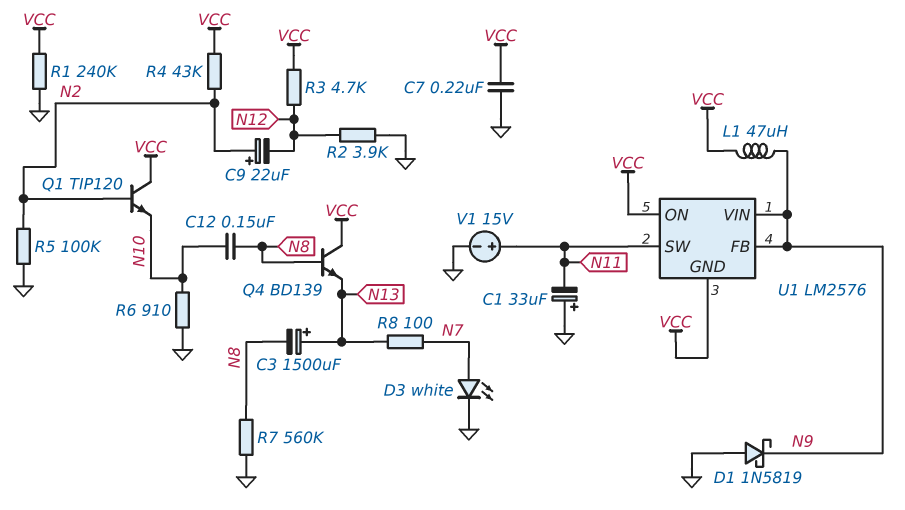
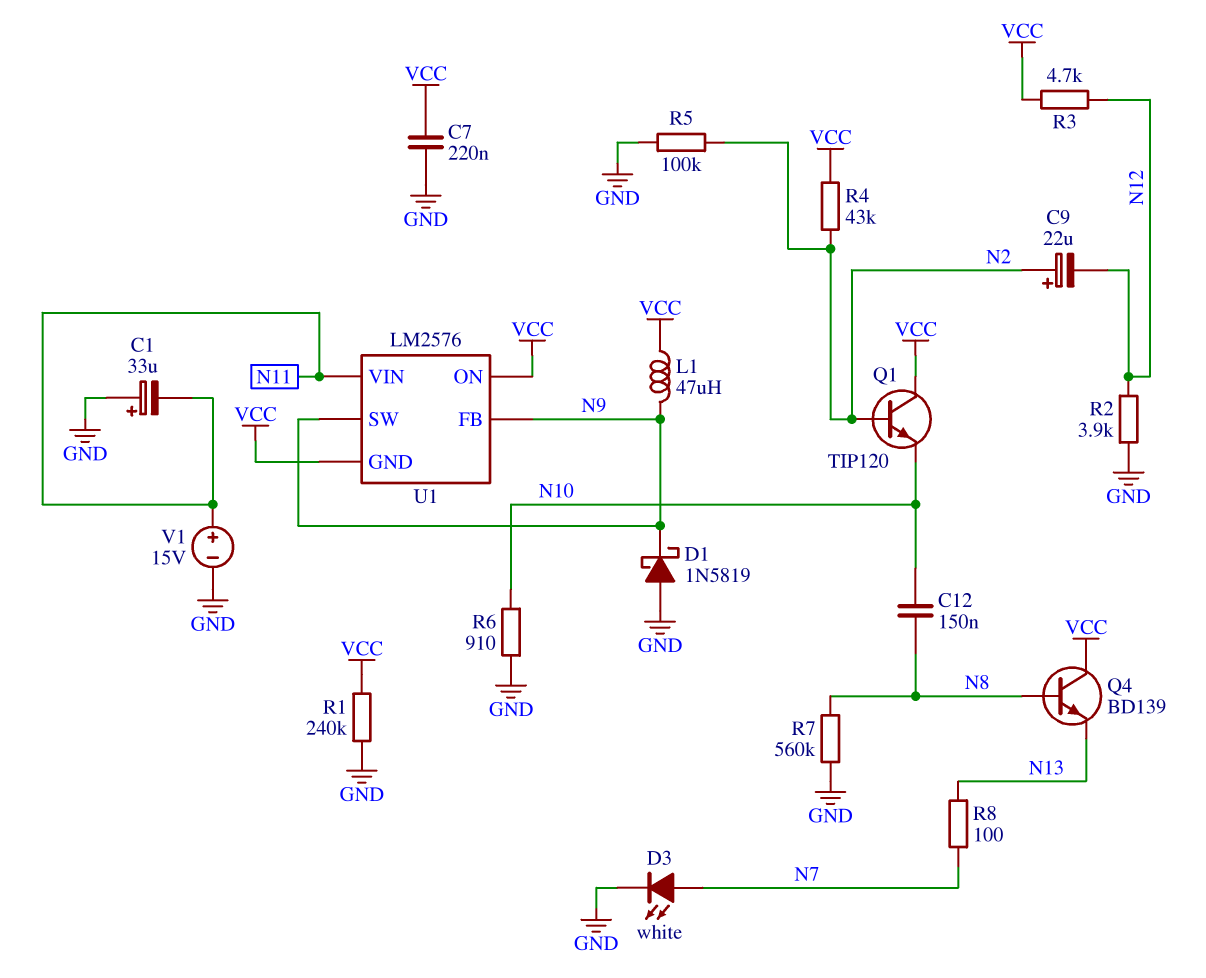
C3: 1500uF (plus N13, minus N8) -> none
U1 pin SW: N11 -> N9
U1 pin VIN: N9 -> N11

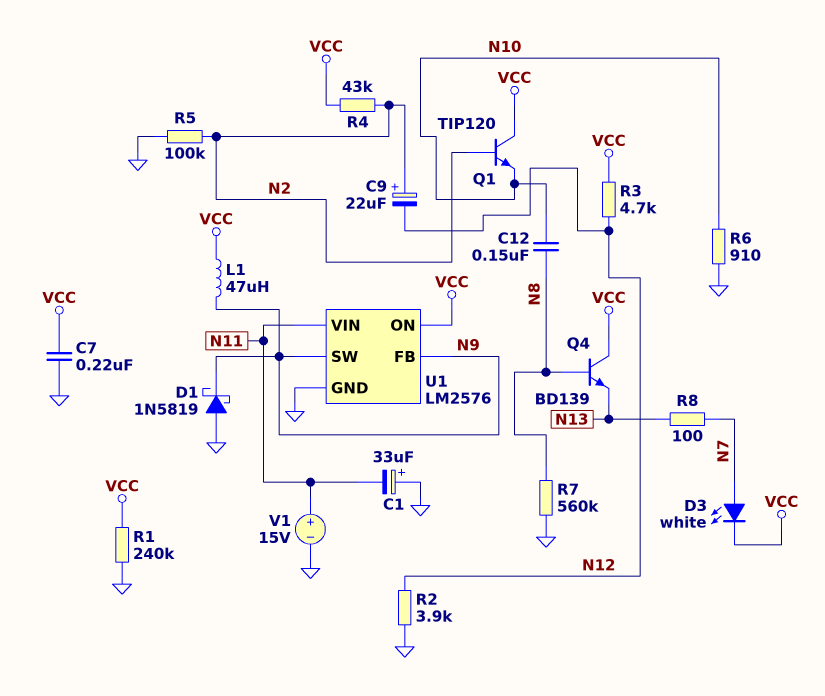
D3: LED white (A N7, K GND) -> LED white (A N7, K VCC)
U1 pin GND: VCC -> GND

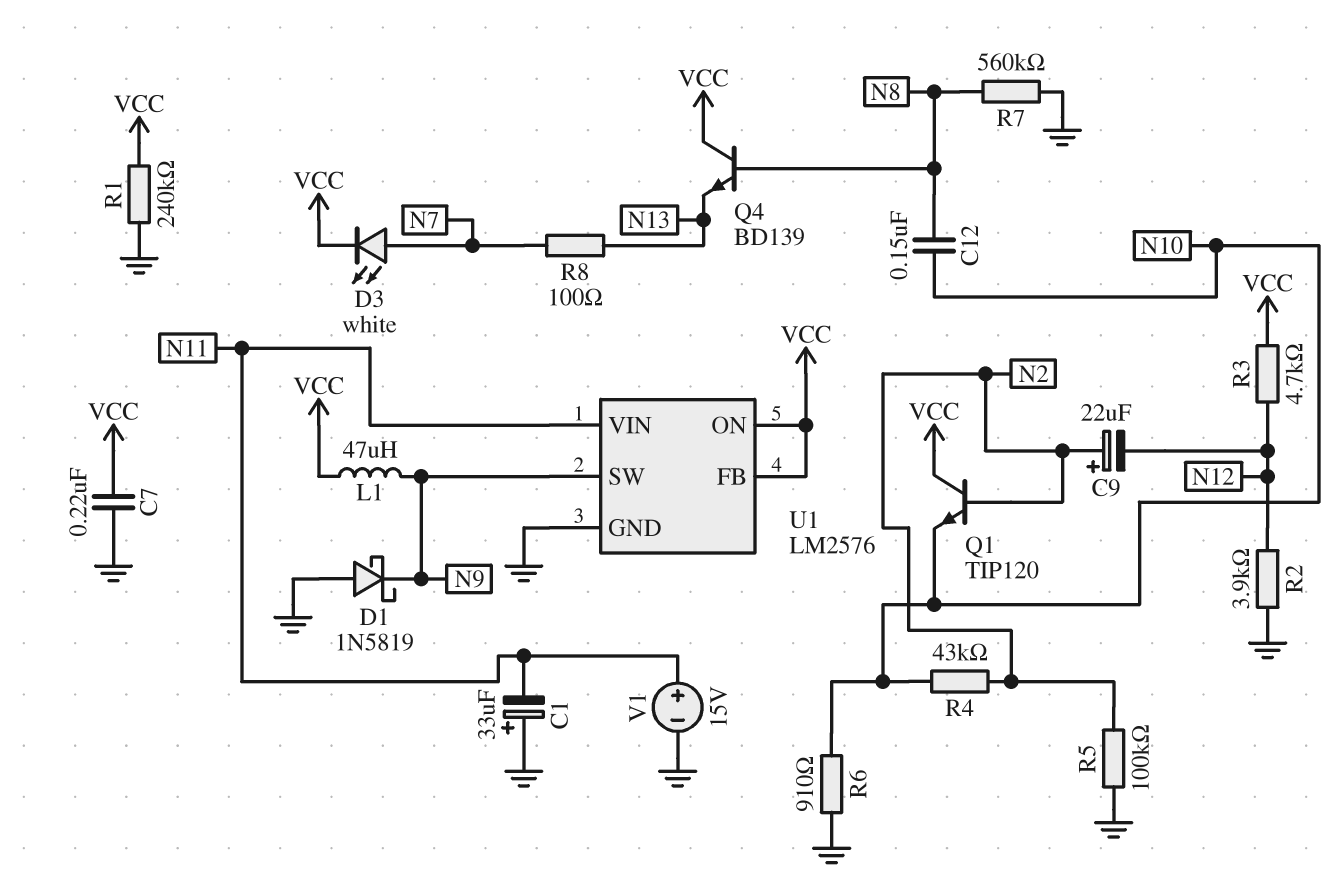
R4: 43k (N2, VCC) -> 43k (N2, N10)
U1 pin FB: N9 -> VCC

